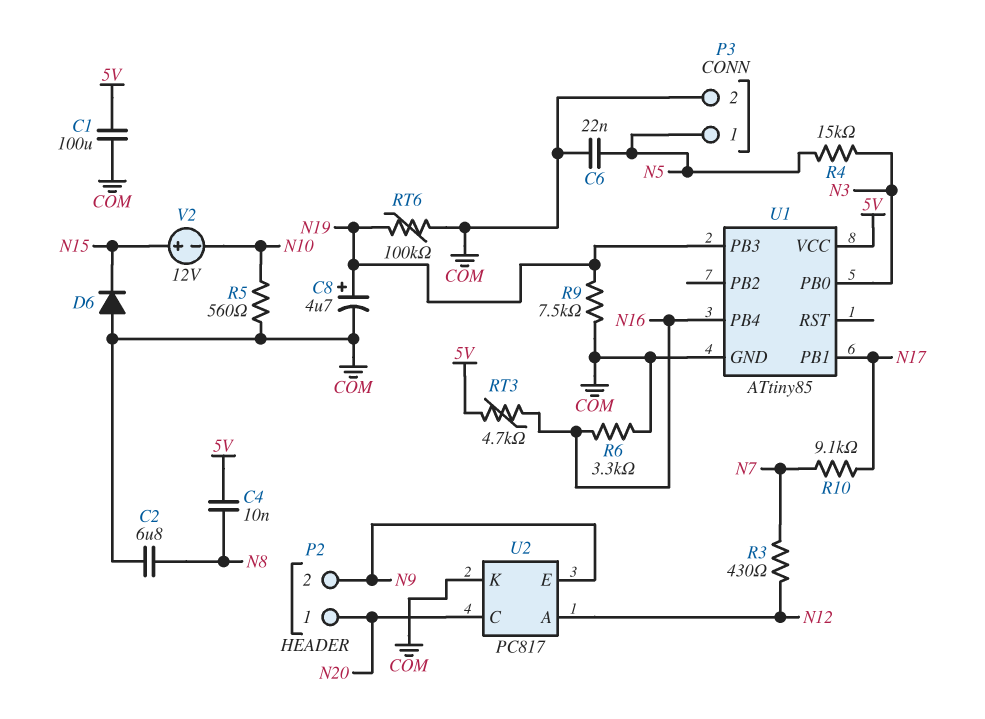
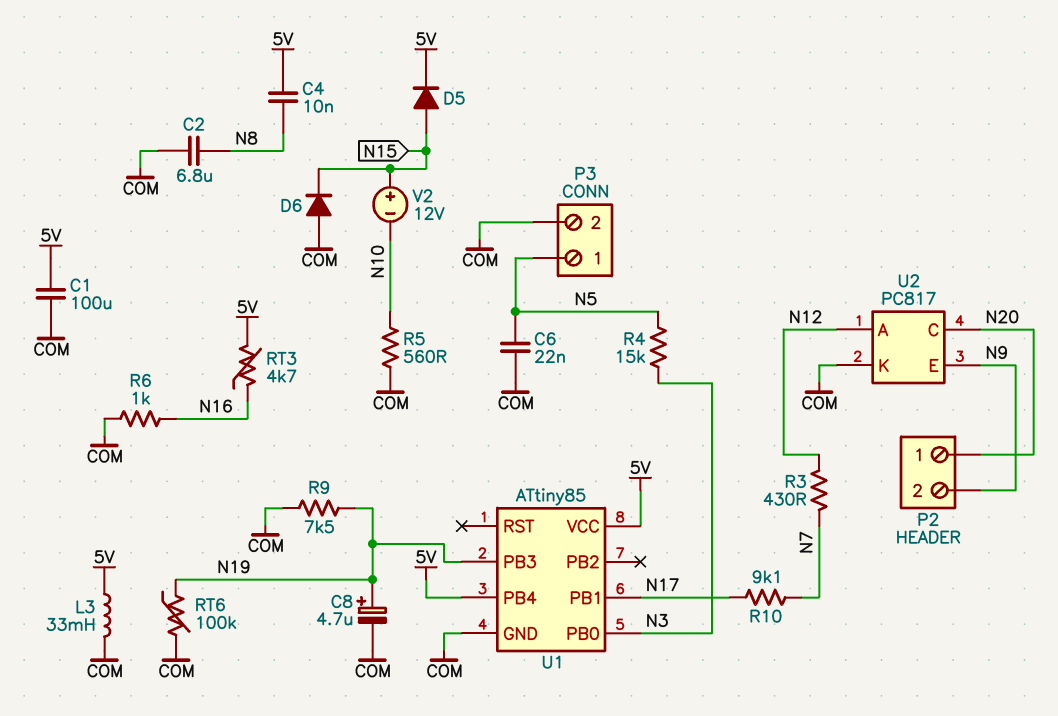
D5: none -> diode (A N15, K 5V)
L3: none -> 33mH (5V, COM)
R6: 3.3k (COM, N16) -> 1k (COM, N16)
U1 pin PB4: N16 -> 5V

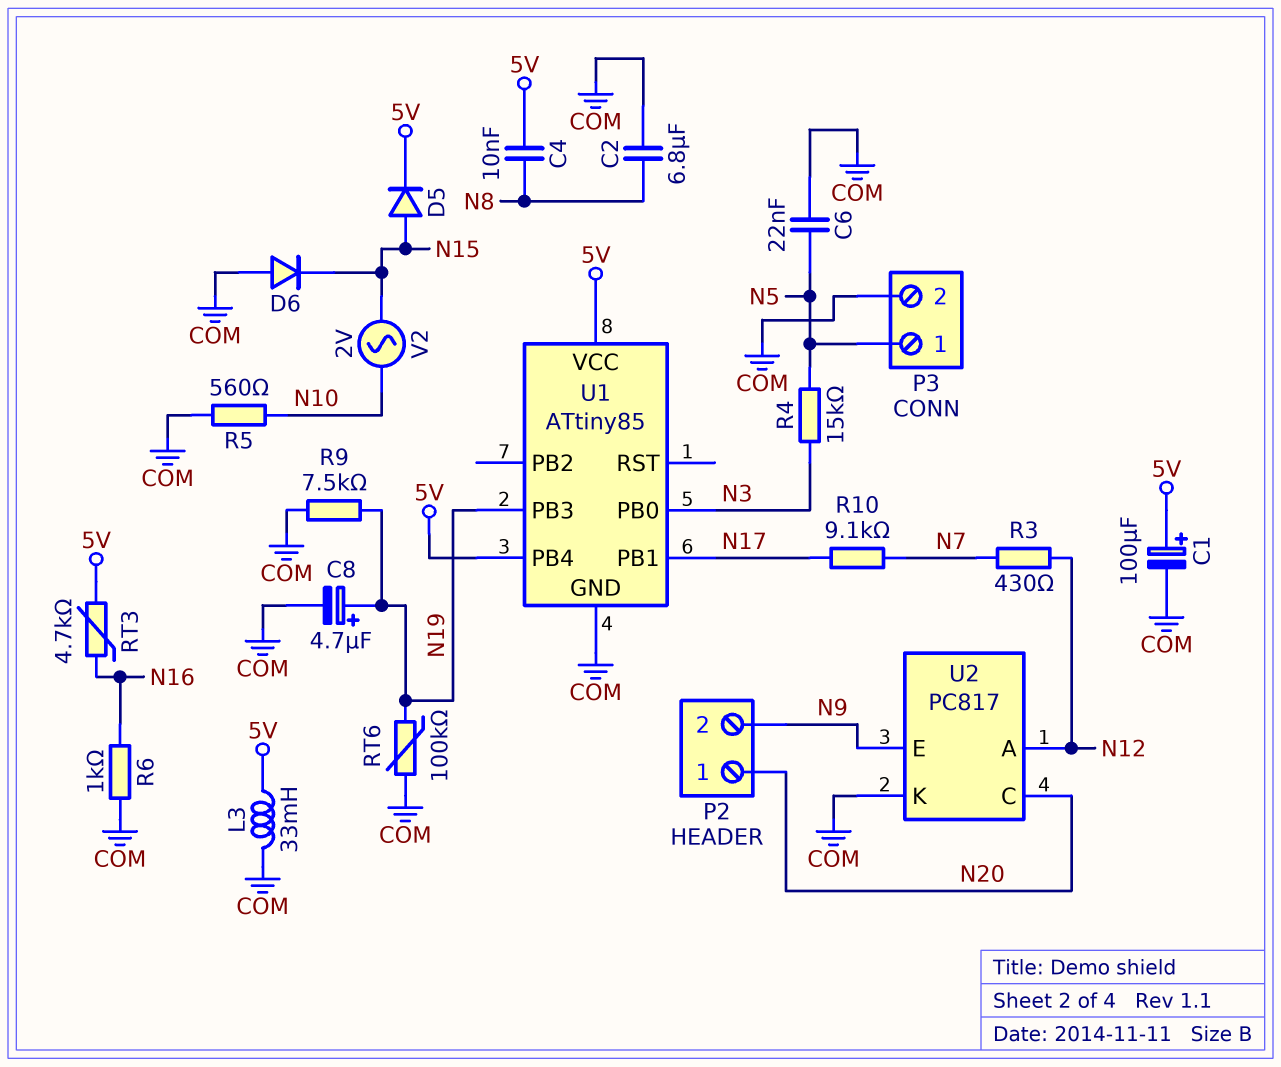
C1: 100uF (5V, COM) -> 100uF (plus 5V, minus COM)
V2: 12V (plus N15, minus N10) -> AC 2V (N10, N15)

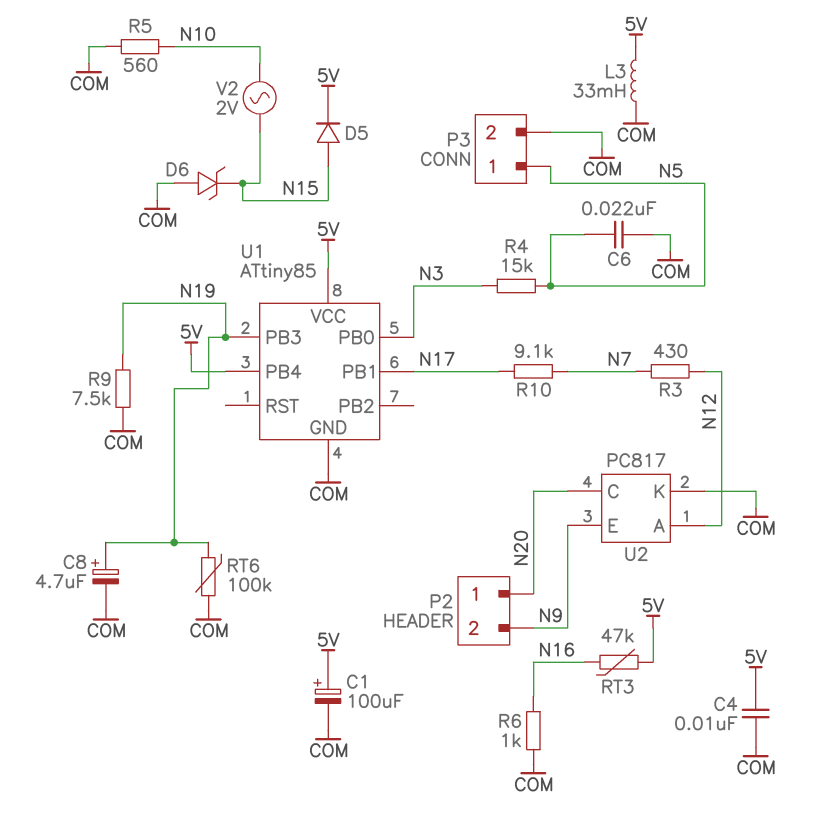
C2: 6.8uF (COM, N8) -> none
C4: 10nF (5V, N8) -> 10nF (5V, COM)
D6: diode (A COM, K N15) -> zener (A COM, K N15)
RT3: 4.7k (5V, N16) -> 47k (5V, N16)

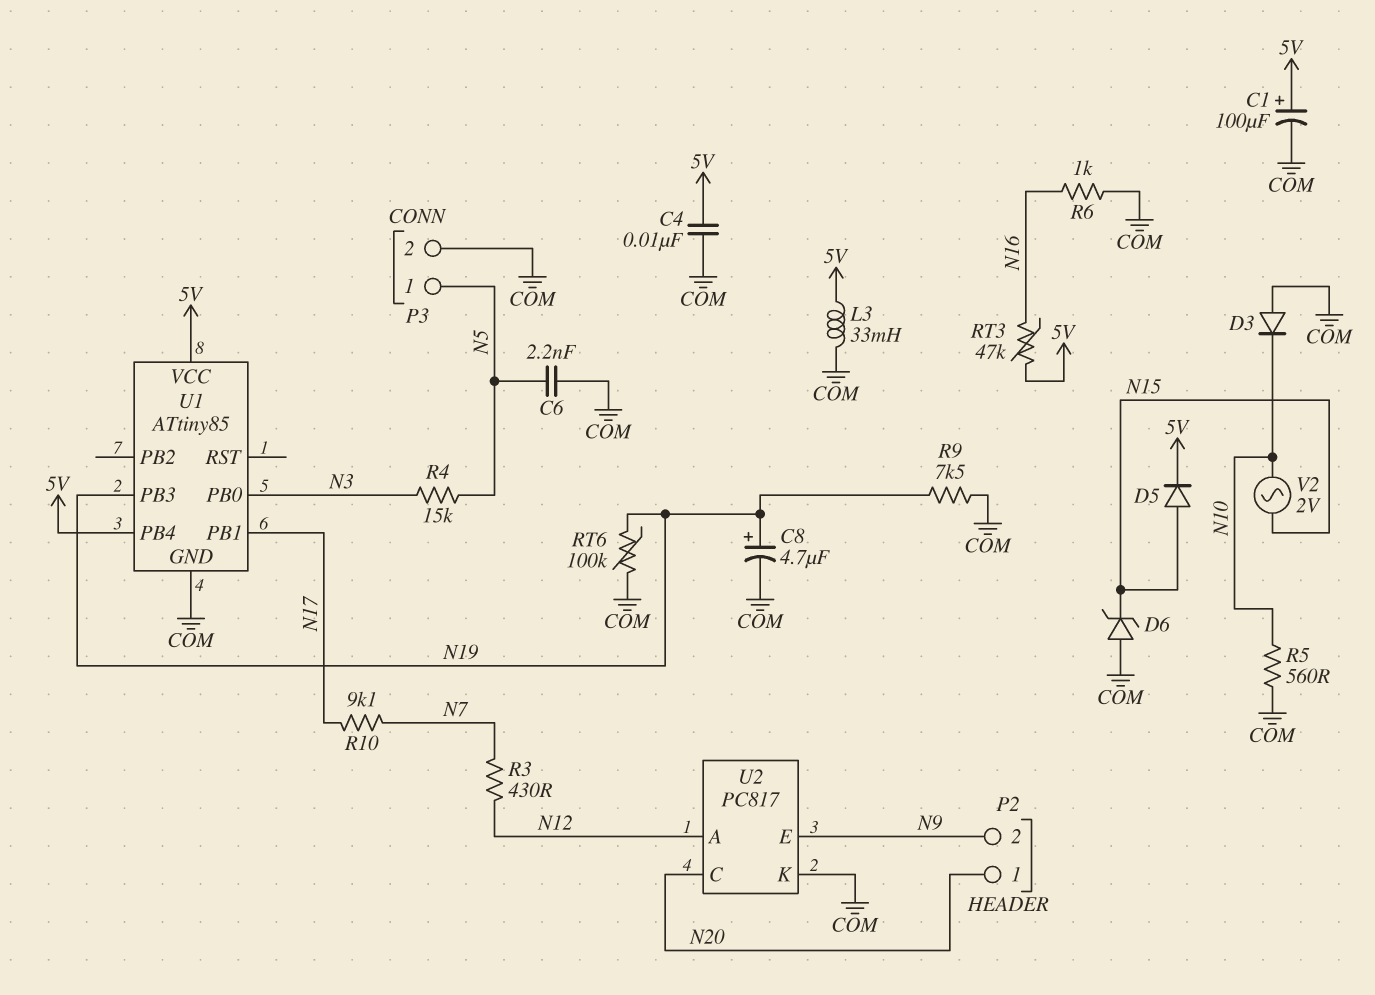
C6: 22nF (COM, N5) -> 2.2nF (COM, N5)
D3: none -> diode (A COM, K N10)

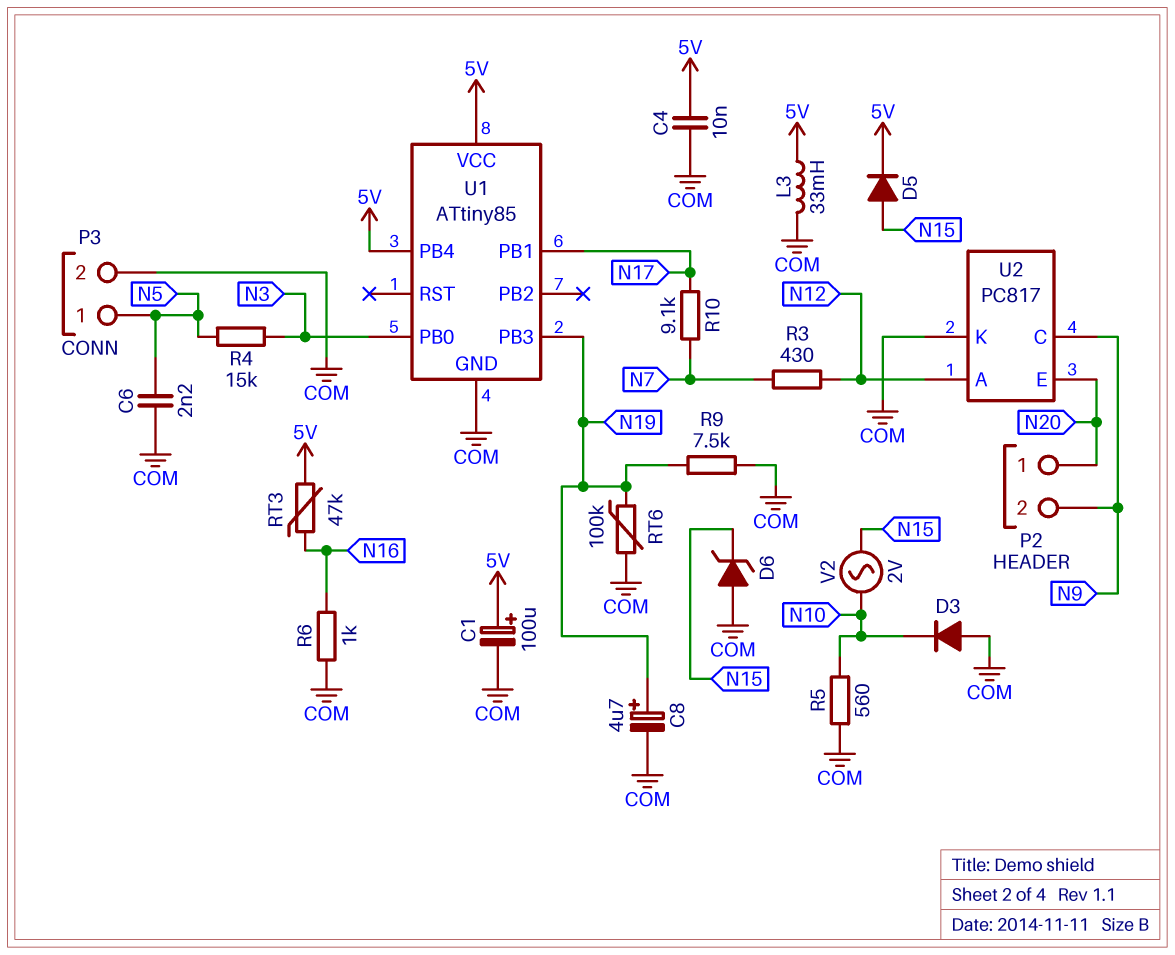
U2 pin C: N20 -> N9
U2 pin E: N9 -> N20

